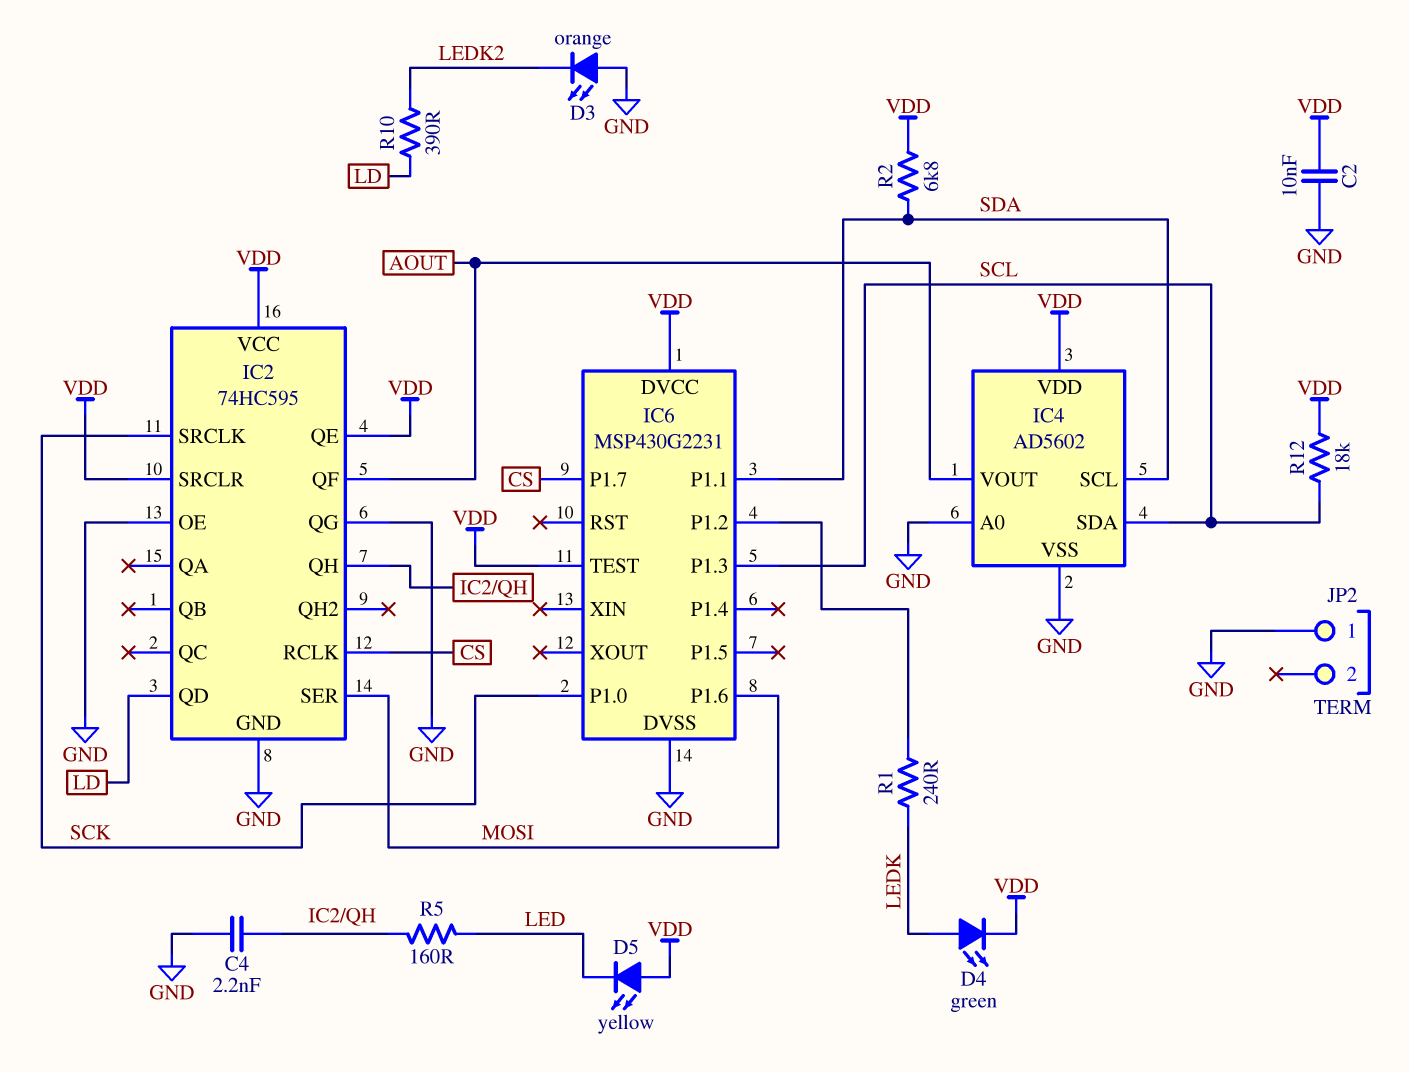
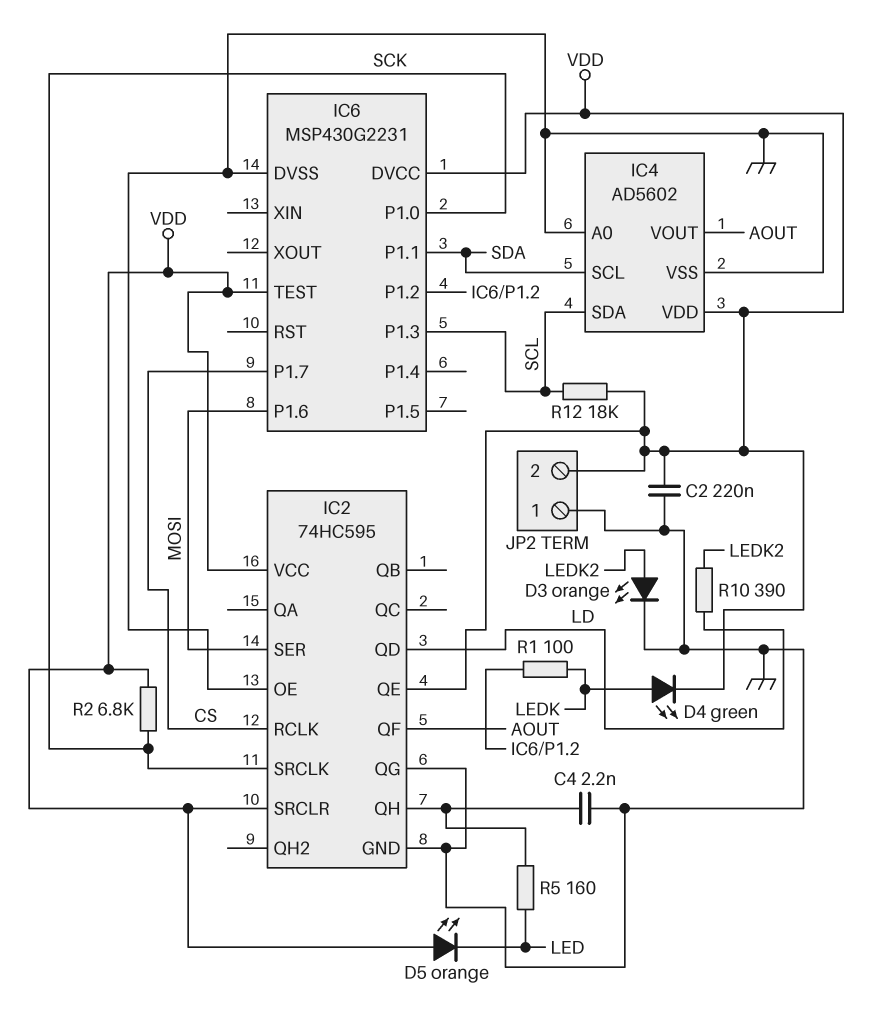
C2: 10nF (GND, VDD) -> 220nF (GND, VDD)
D3: LED orange (A GND, K LEDK2) -> LED orange (A LEDK2, K GND)
D5: LED yellow (A VDD, K LED) -> LED orange (A VDD, K LED)
JP2 pin 2: none -> VDD
R1: 240 (IC6/P1.2, LEDK) -> 100 (IC6/P1.2, LEDK)
R2: 6.8k (SDA, VDD) -> 6.8k (SCK, VDD)

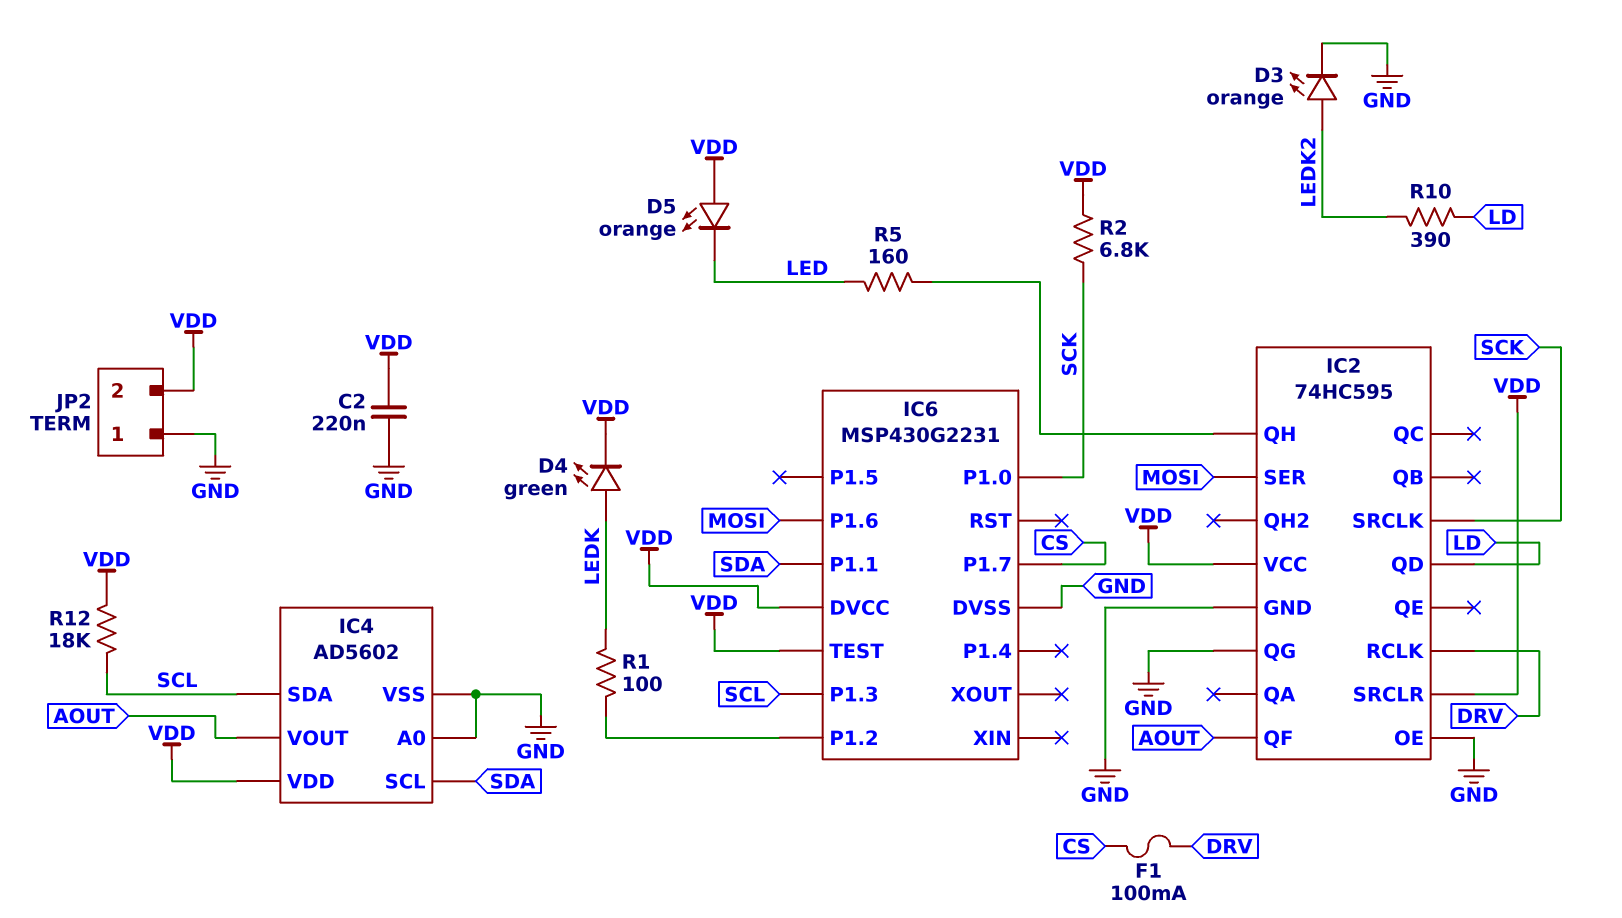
C4: 2.2nF (GND, IC2/QH) -> none
F1: none -> 100mA (CS, DRV)
IC2 pin QE: VDD -> none
IC2 pin RCLK: CS -> DRV

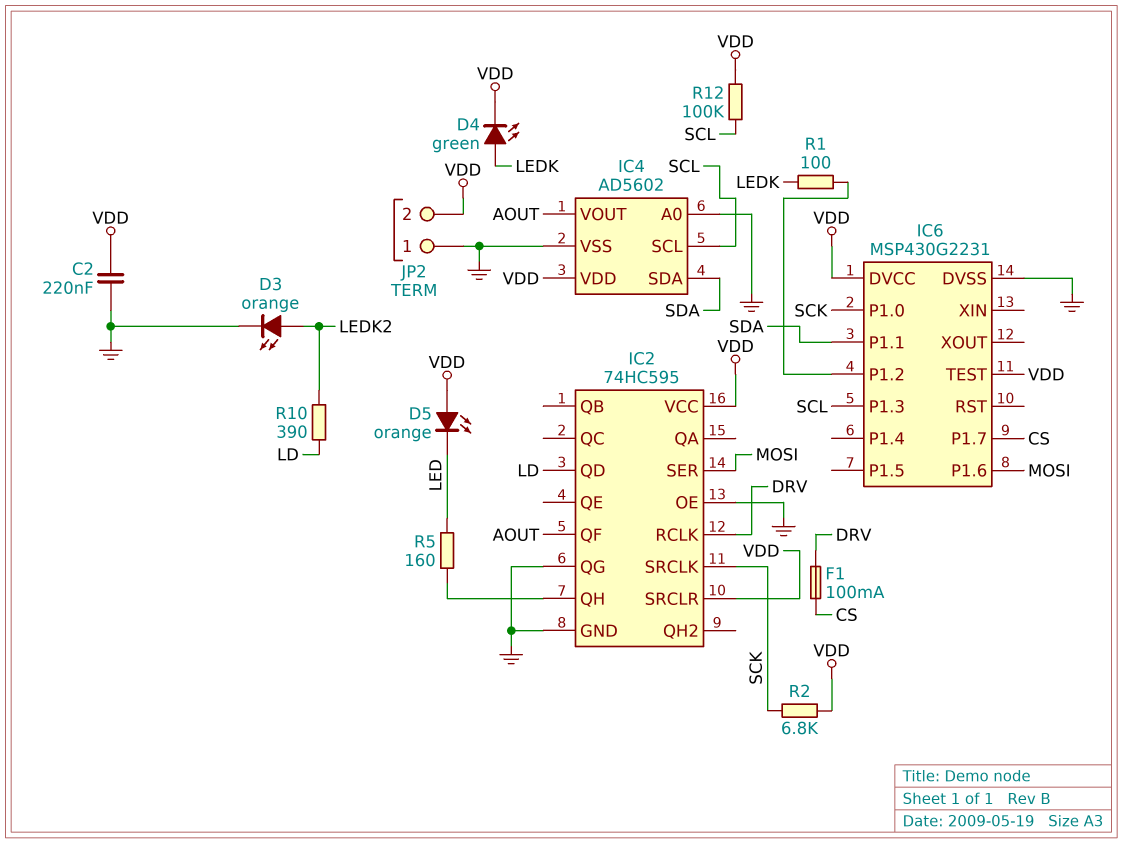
IC4 pin SCL: SDA -> SCL
IC4 pin SDA: SCL -> SDA
R12: 18k (SCL, VDD) -> 100k (SCL, VDD)

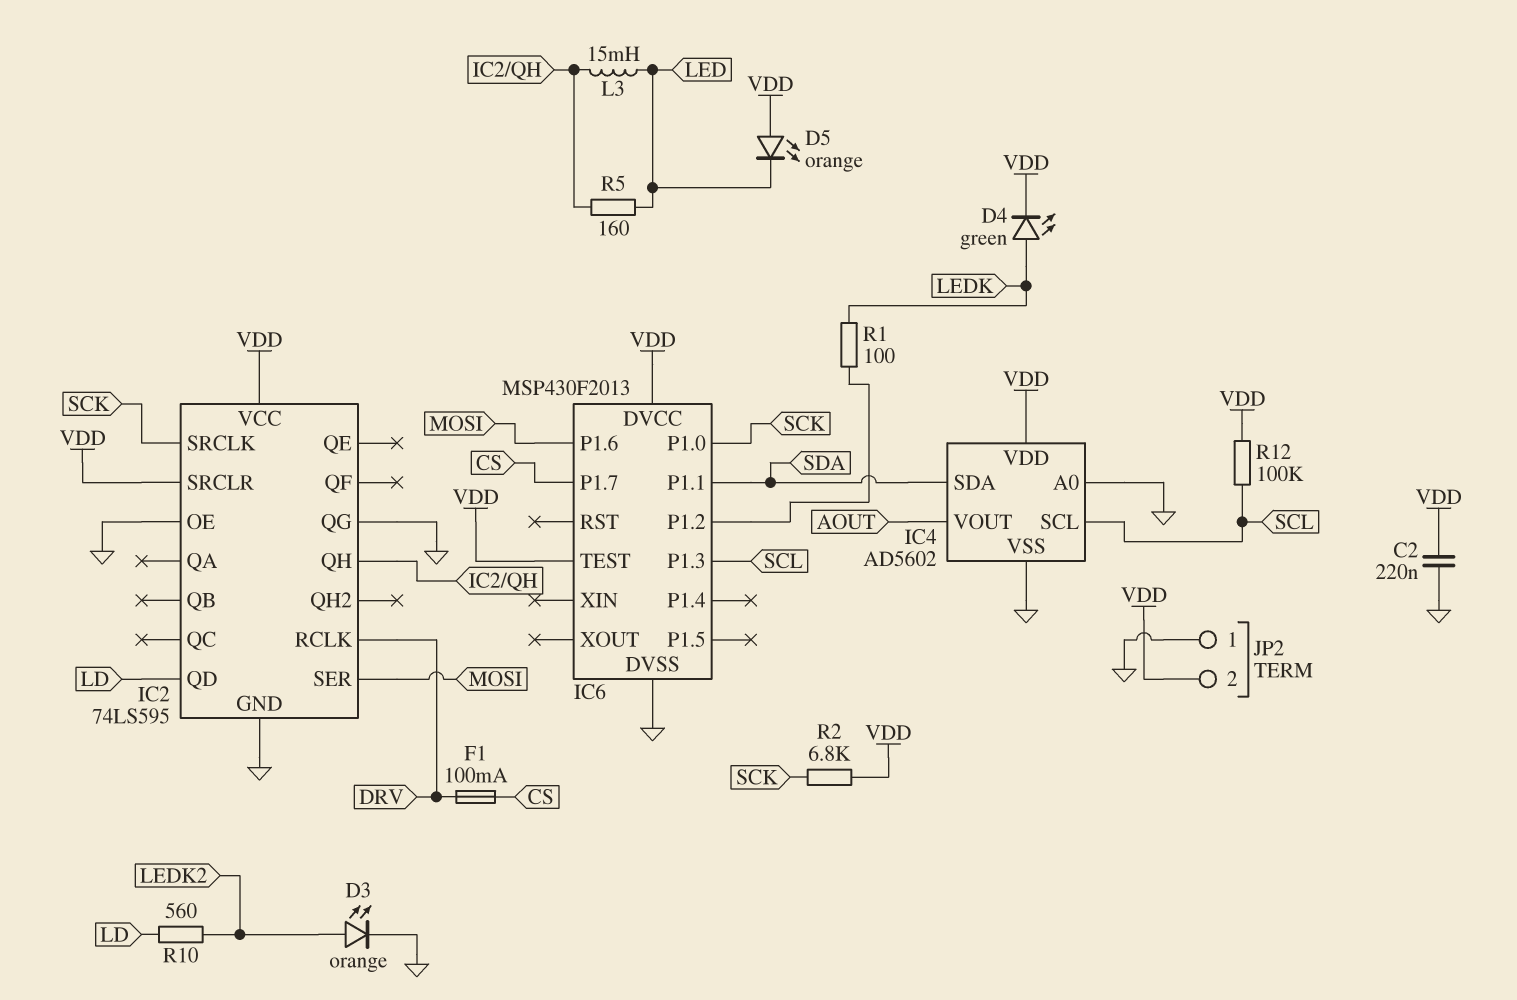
IC2: 74HC595 -> 74LS595
IC2 pin QF: AOUT -> none
IC6: MSP430G2231 -> MSP430F2013
L3: none -> 15mH (IC2/QH, LED)
R10: 390 (LD, LEDK2) -> 560 (LD, LEDK2)

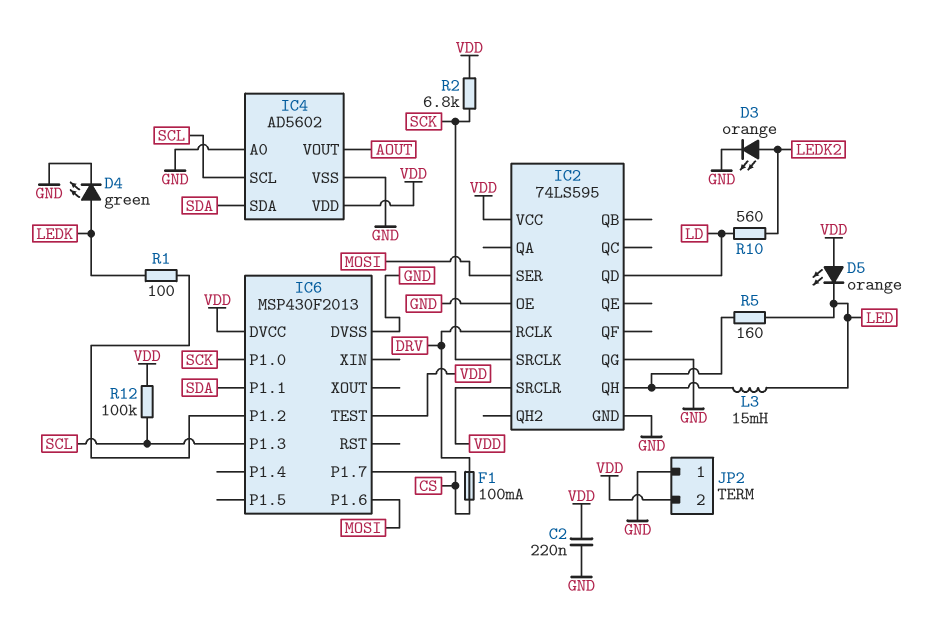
D4: LED green (A LEDK, K VDD) -> LED green (A LEDK, K GND)

